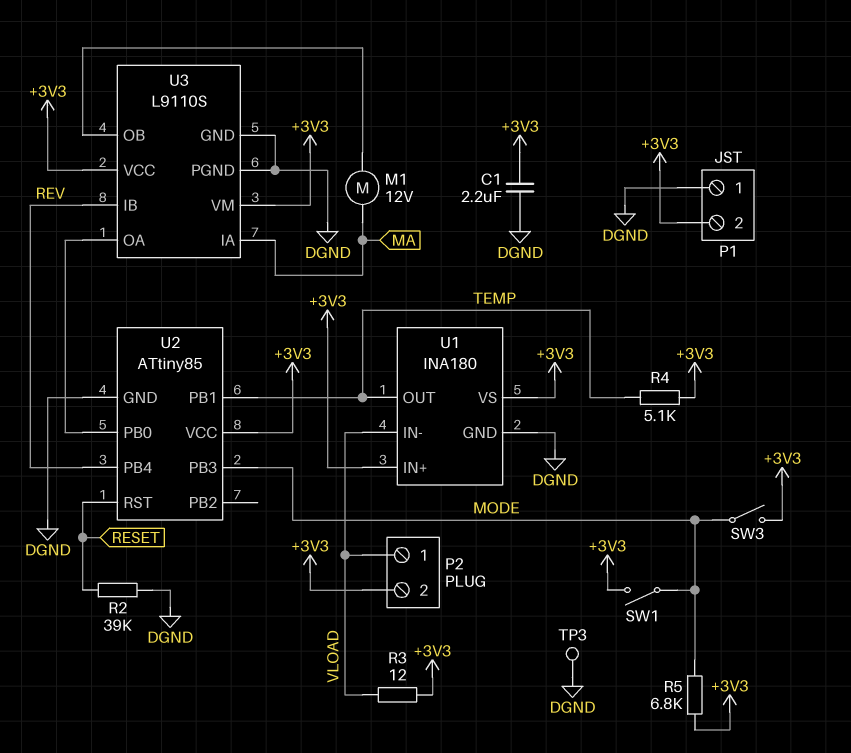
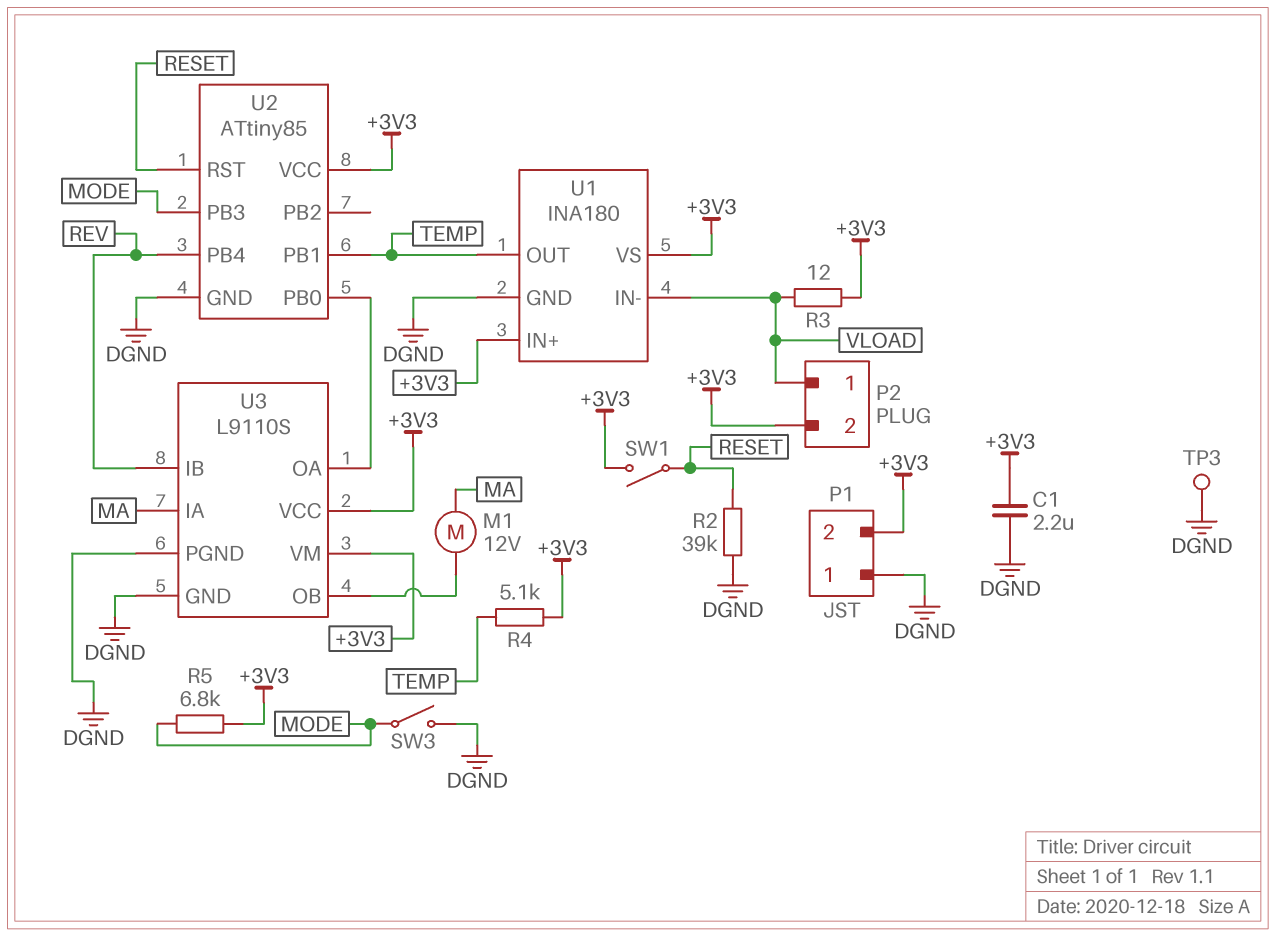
SW1: switch (+3V3, MODE) -> switch (+3V3, RESET)
SW3: switch (+3V3, MODE) -> switch (DGND, MODE)

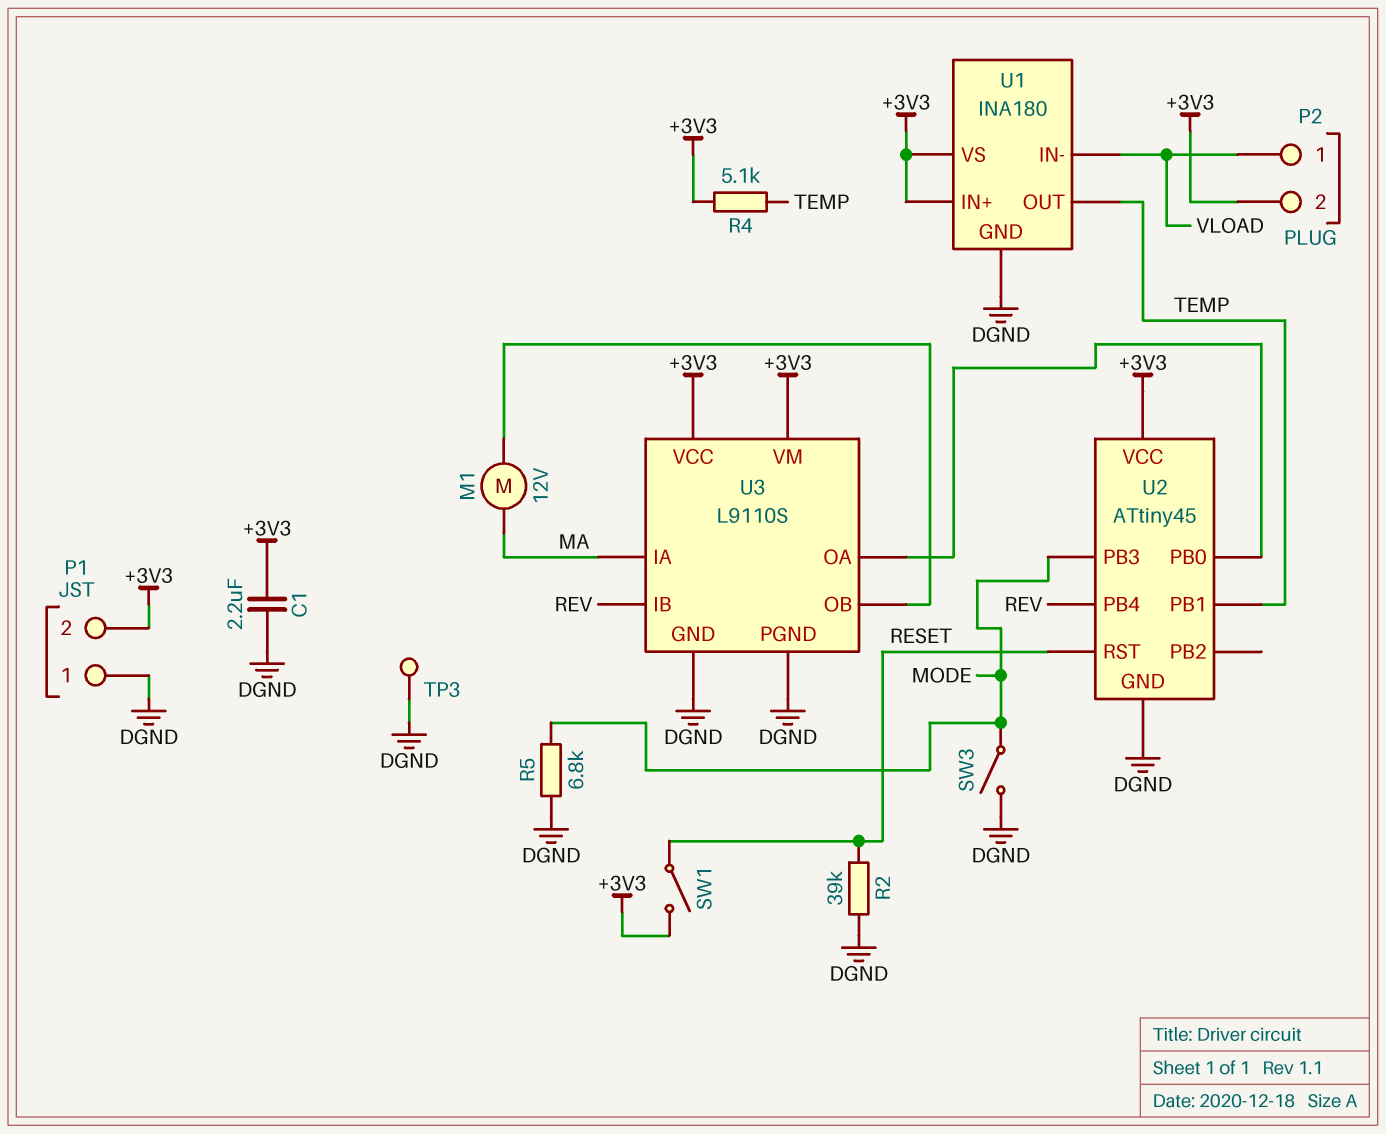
R3: 12 (+3V3, VLOAD) -> none
R5: 6.8k (+3V3, MODE) -> 6.8k (DGND, MODE)
U2: ATtiny85 -> ATtiny45

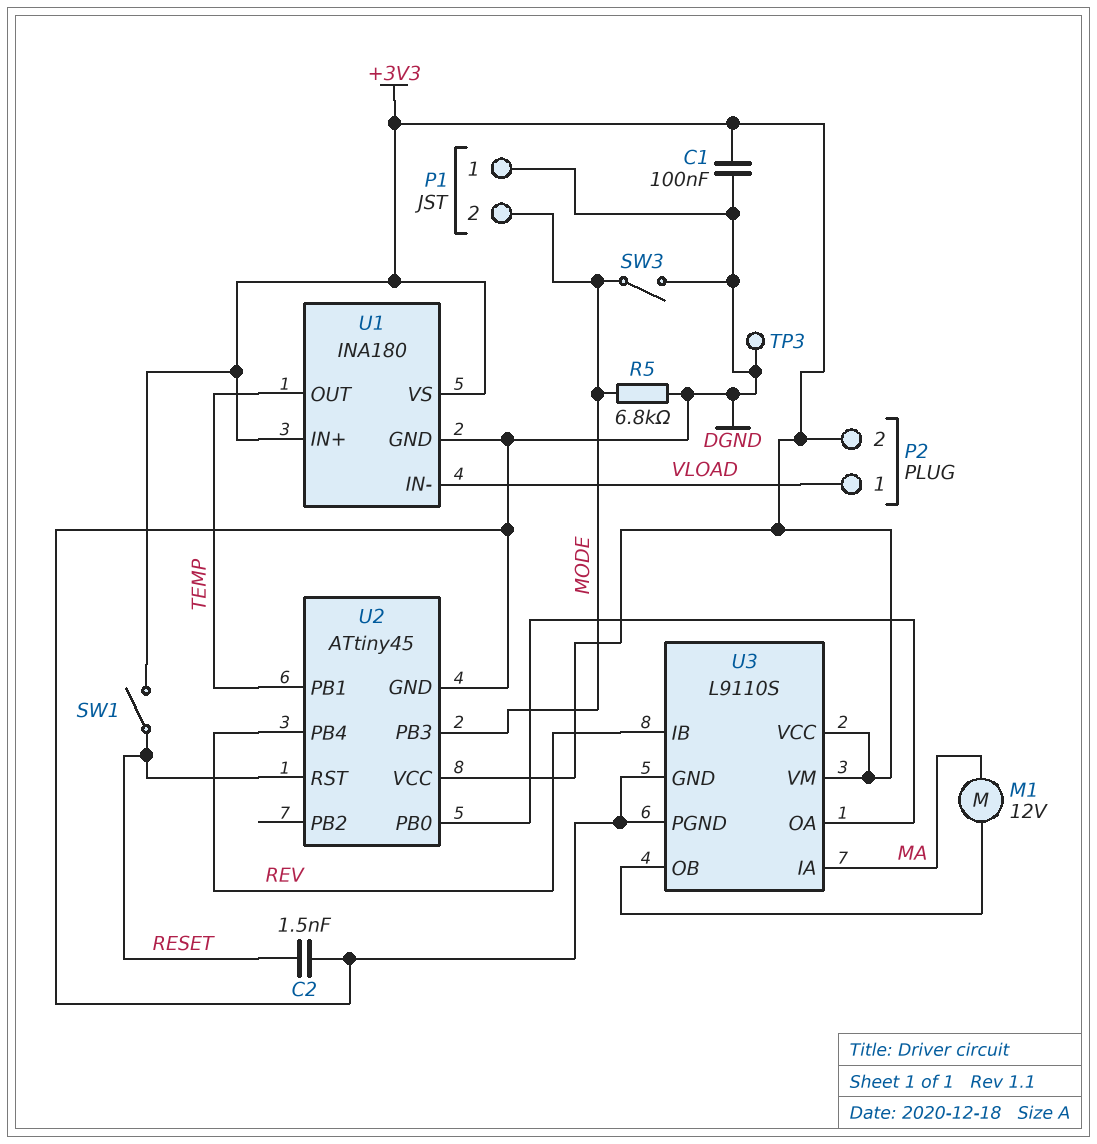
C1: 2.2uF (+3V3, DGND) -> 100nF (+3V3, DGND)
C2: none -> 1.5nF (DGND, RESET)
P1 pin 2: +3V3 -> MODE
R2: 39k (DGND, RESET) -> none
R4: 5.1k (+3V3, TEMP) -> none

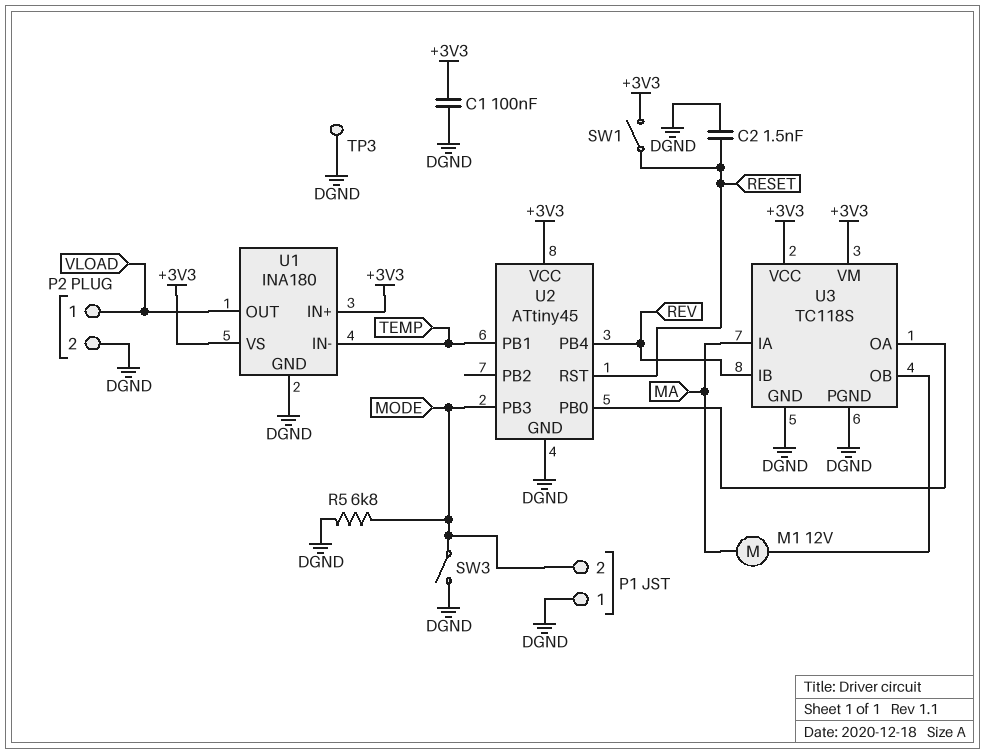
P2 pin 2: +3V3 -> DGND
U1 pin IN-: VLOAD -> TEMP
U1 pin OUT: TEMP -> VLOAD
U3: L9110S -> TC118S

